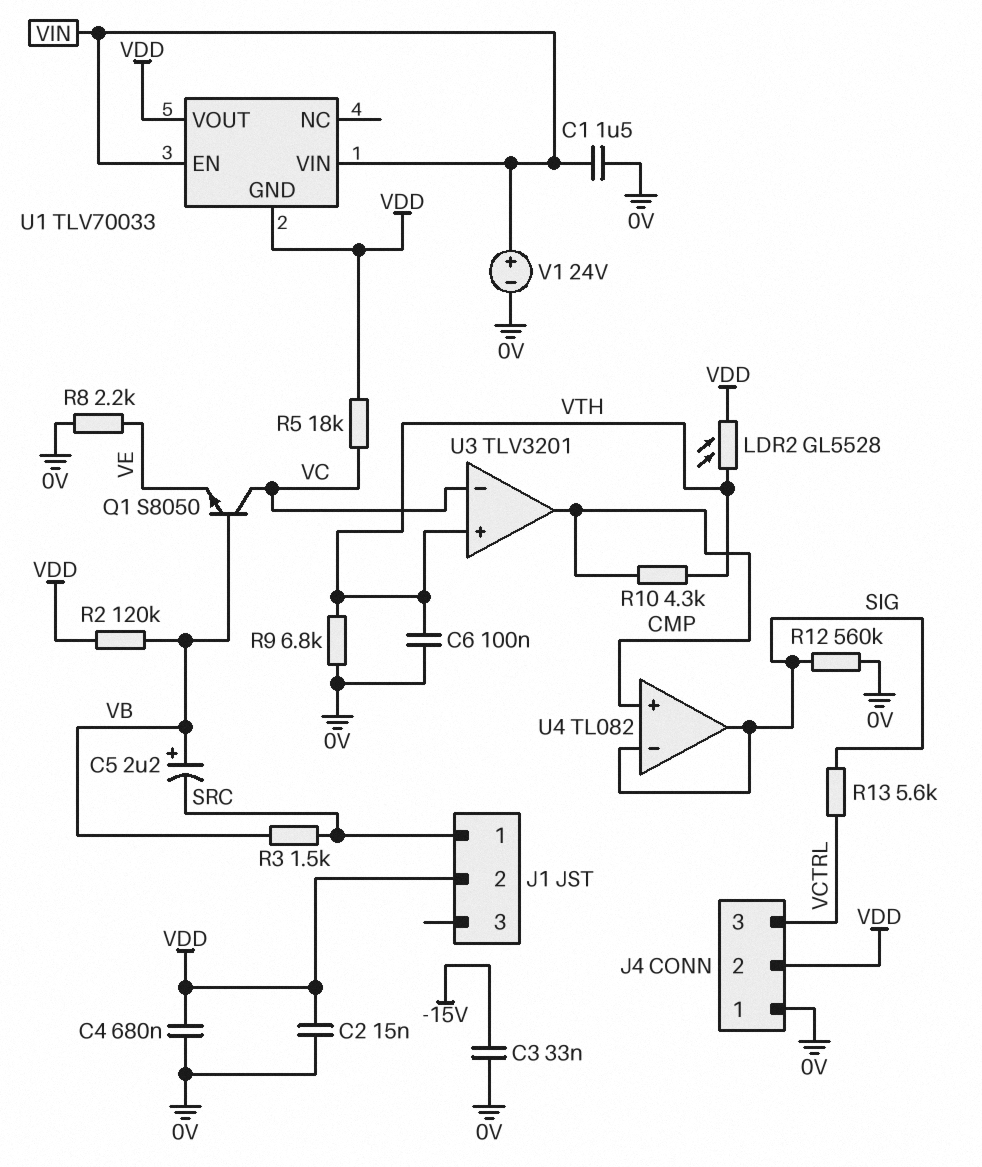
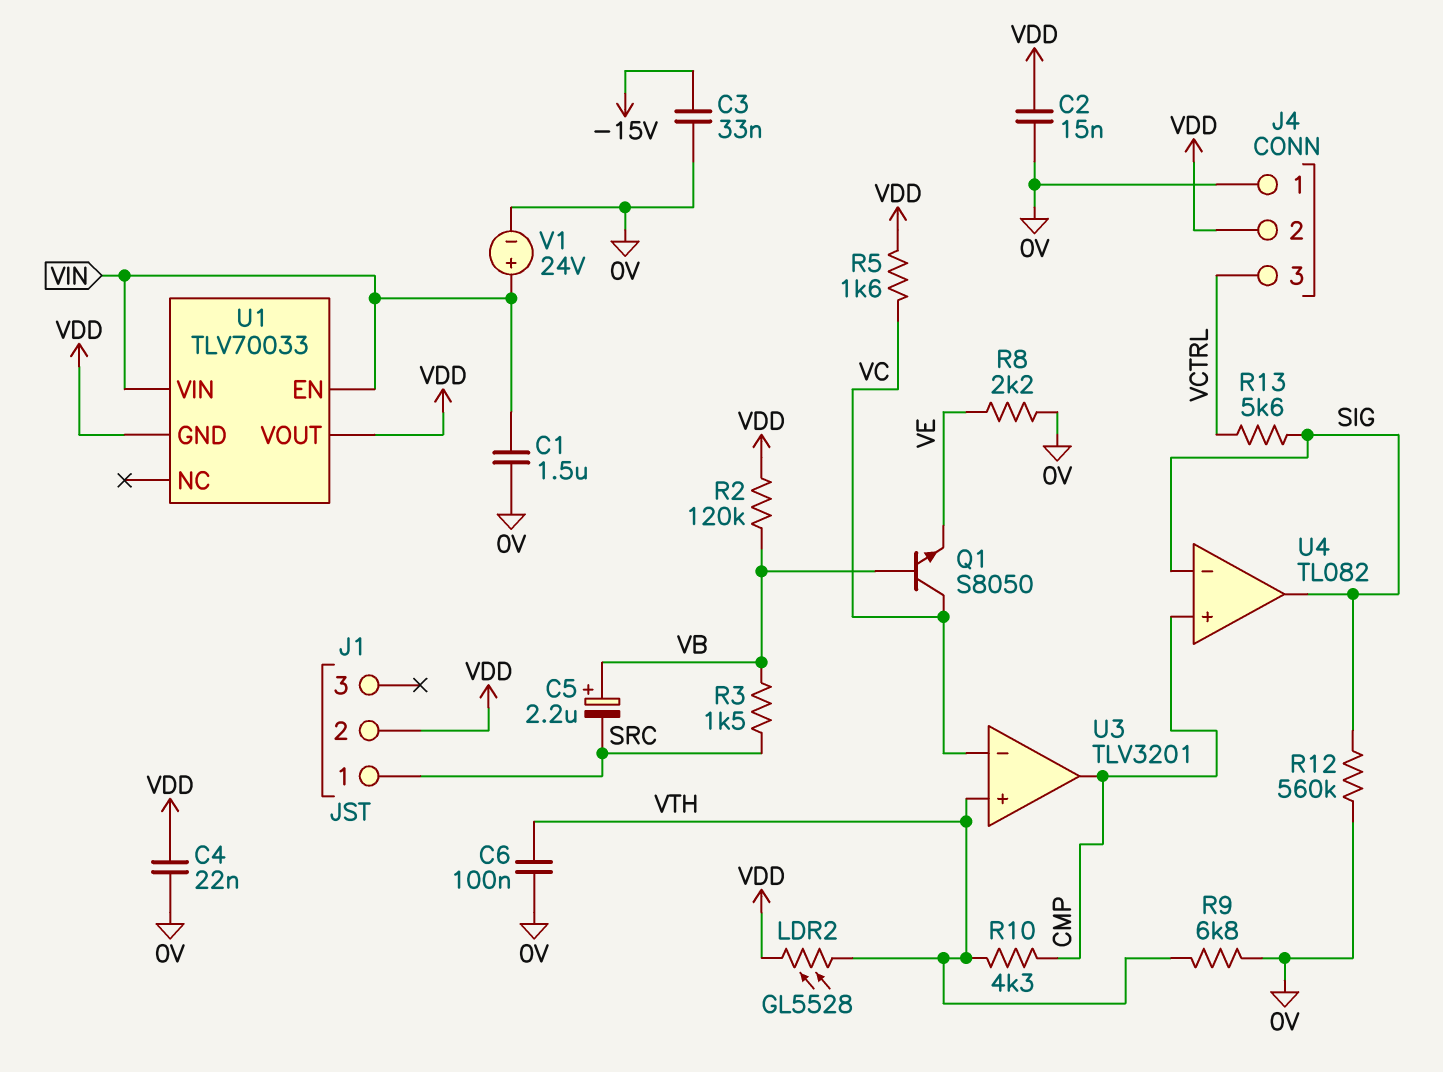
C4: 680nF (0V, VDD) -> 22nF (0V, VDD)
R5: 18k (VC, VDD) -> 1.6k (VC, VDD)

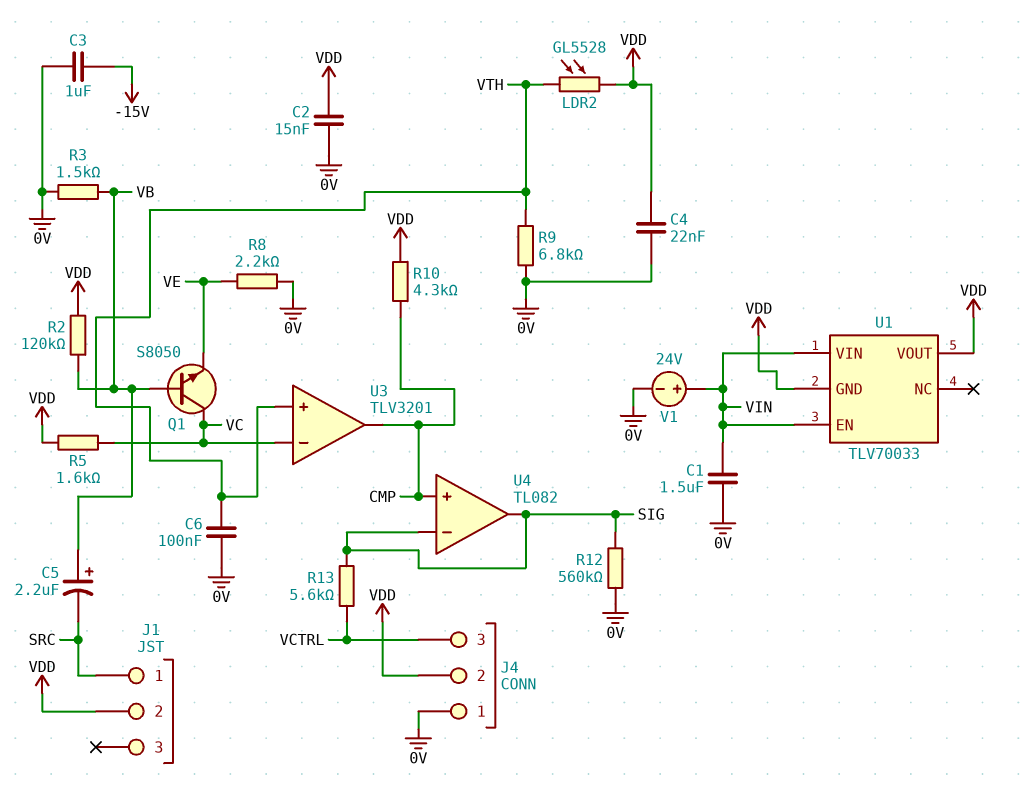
C3: 33nF (-15V, 0V) -> 1uF (-15V, 0V)
R3: 1.5k (SRC, VB) -> 1.5k (0V, VB)
R10: 4.3k (CMP, VTH) -> 4.3k (CMP, VDD)

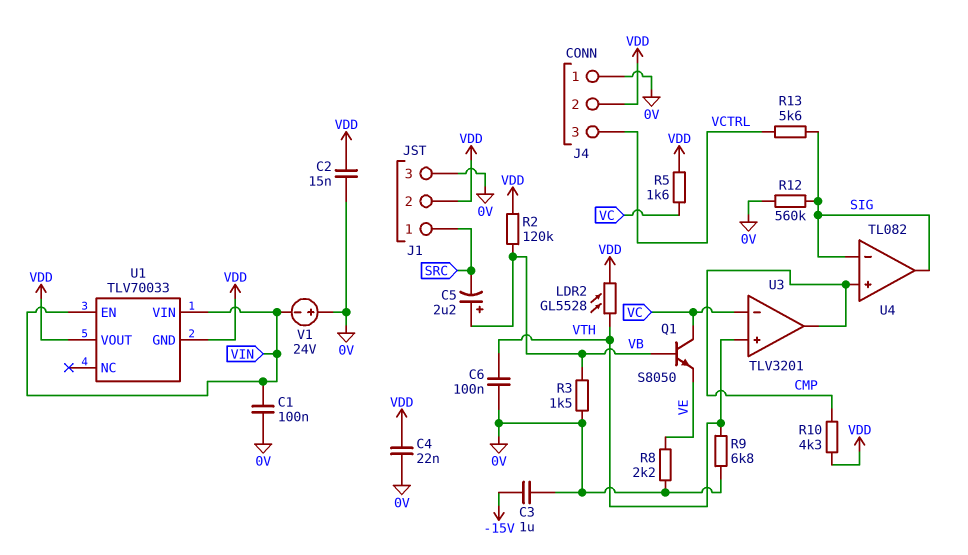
C1: 1.5uF (0V, VIN) -> 100nF (0V, VIN)
J1 pin 3: none -> 0V
V1: 24V (plus VIN, minus 0V) -> 24V (plus 0V, minus VIN)

